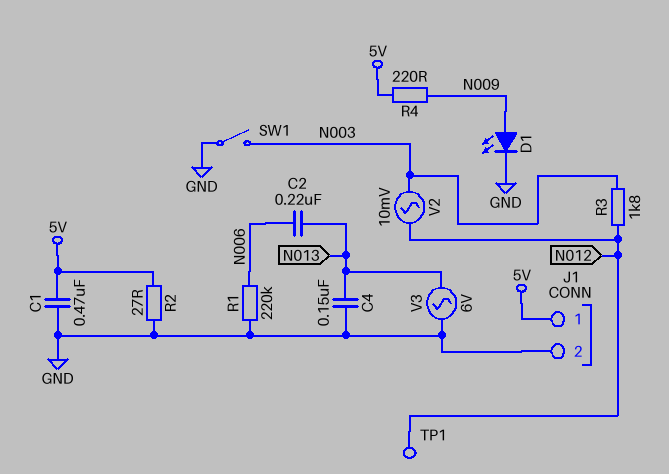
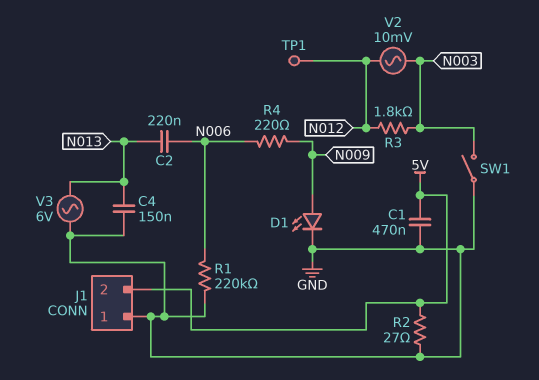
J1 pin 1: 5V -> GND
J1 pin 2: GND -> 5V
R4: 220 (5V, N009) -> 220 (N006, N009)

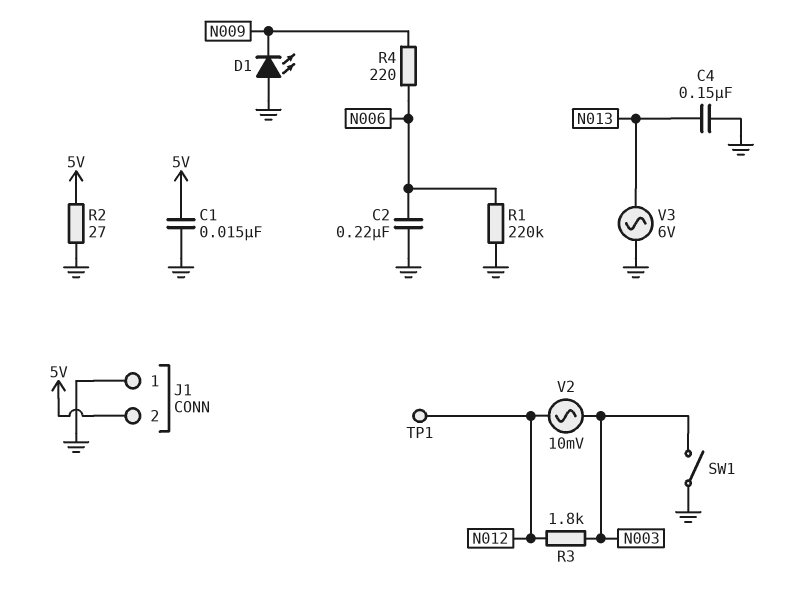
C1: 470nF (5V, GND) -> 15nF (5V, GND)
C2: 220nF (N006, N013) -> 220nF (GND, N006)
D1: LED (A N009, K GND) -> LED (A GND, K N009)

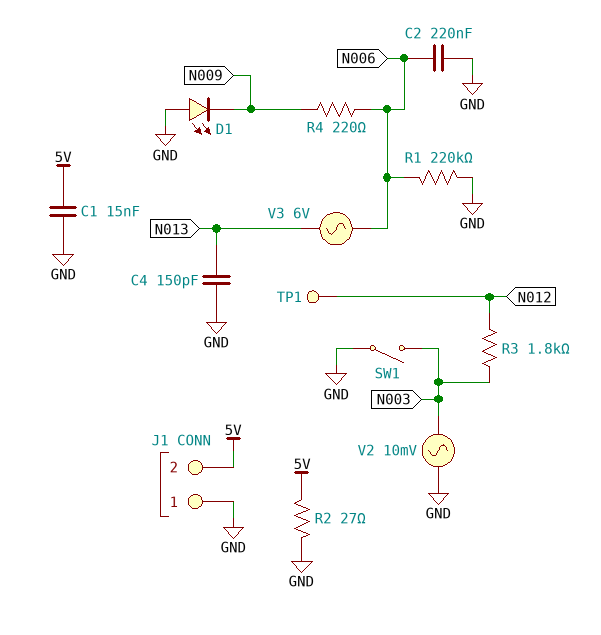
C4: 150nF (GND, N013) -> 150pF (GND, N013)
V2: AC 10mV (N003, N012) -> AC 10mV (GND, N003)
V3: AC 6V (GND, N013) -> AC 6V (N006, N013)

